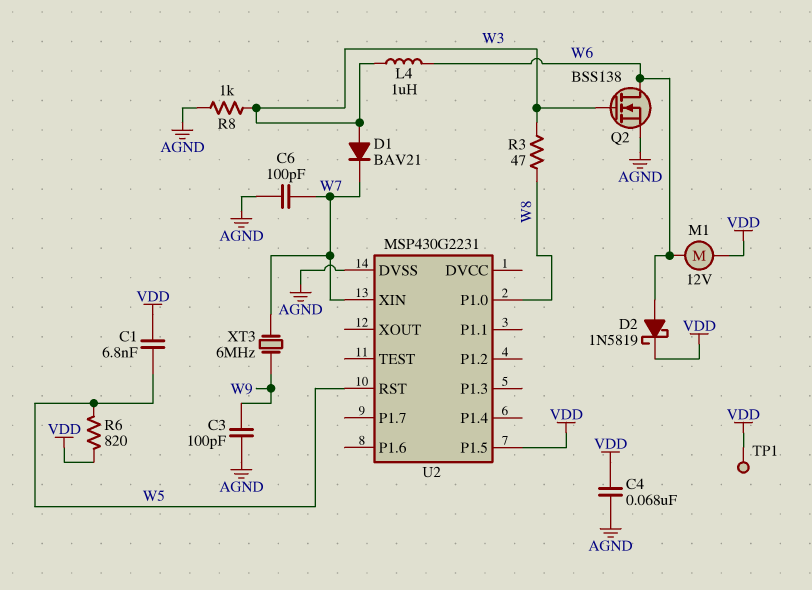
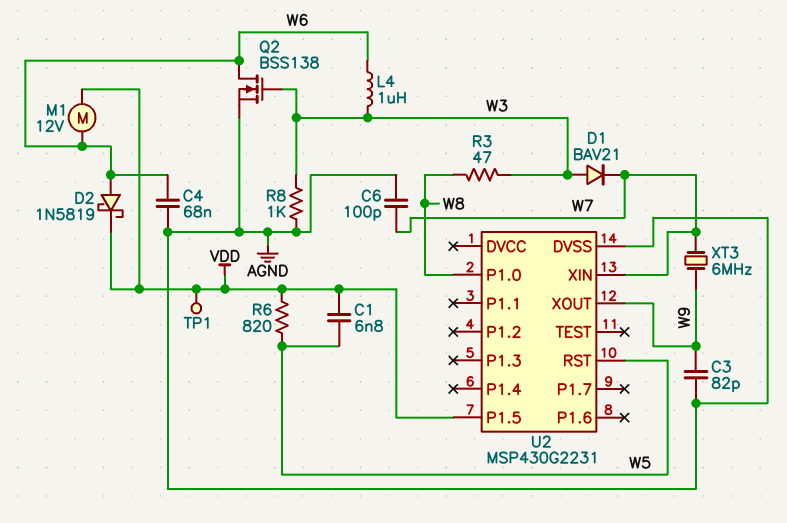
C3: 100pF (AGND, W9) -> 82pF (AGND, W9)
C4: 68nF (AGND, VDD) -> 68nF (AGND, W6)
U2 pin XOUT: none -> W9

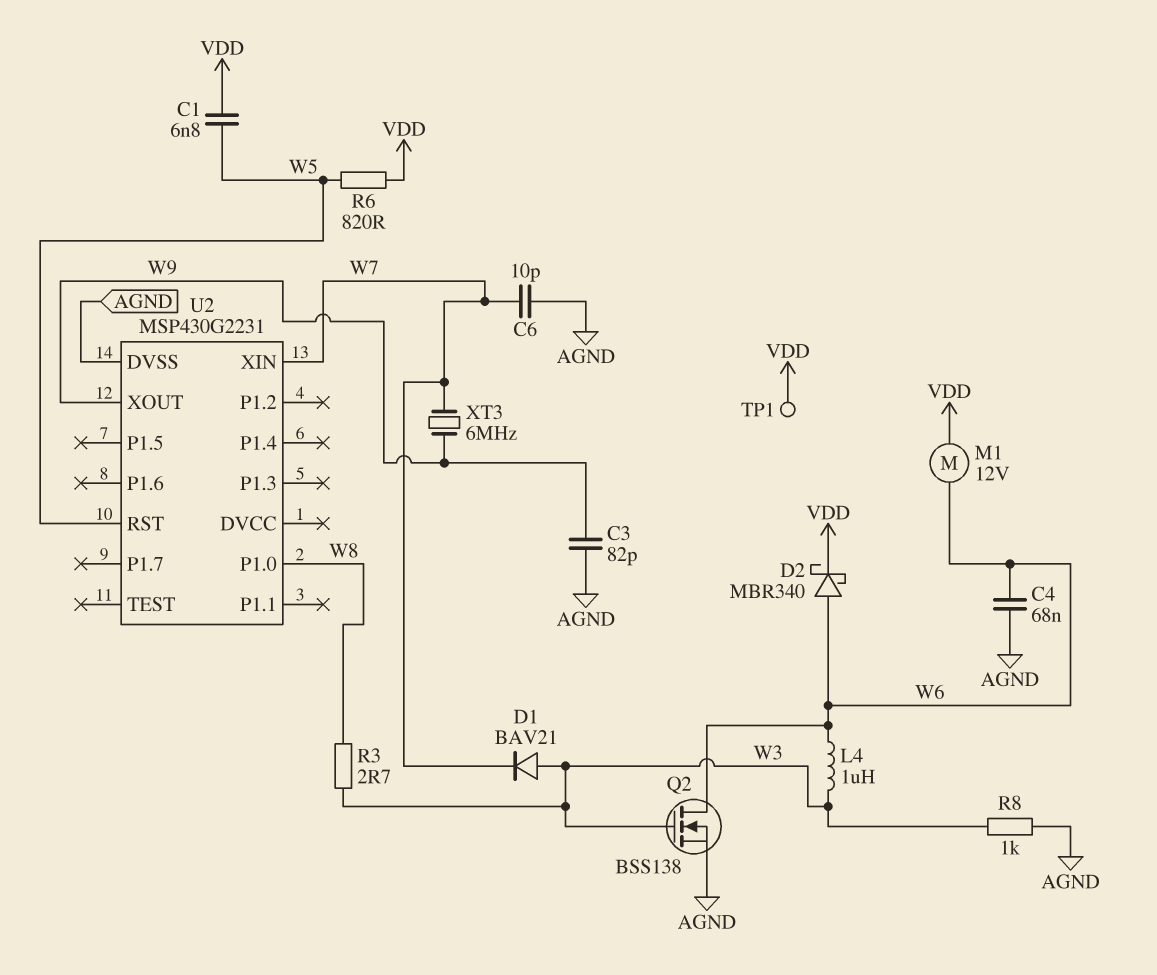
C6: 100pF (AGND, W7) -> 10pF (AGND, W7)
D2: schottky 1N5819 (A W6, K VDD) -> schottky MBR340 (A W6, K VDD)
R3: 47 (W3, W8) -> 2.7 (W3, W8)
U2 pin P1.5: VDD -> none

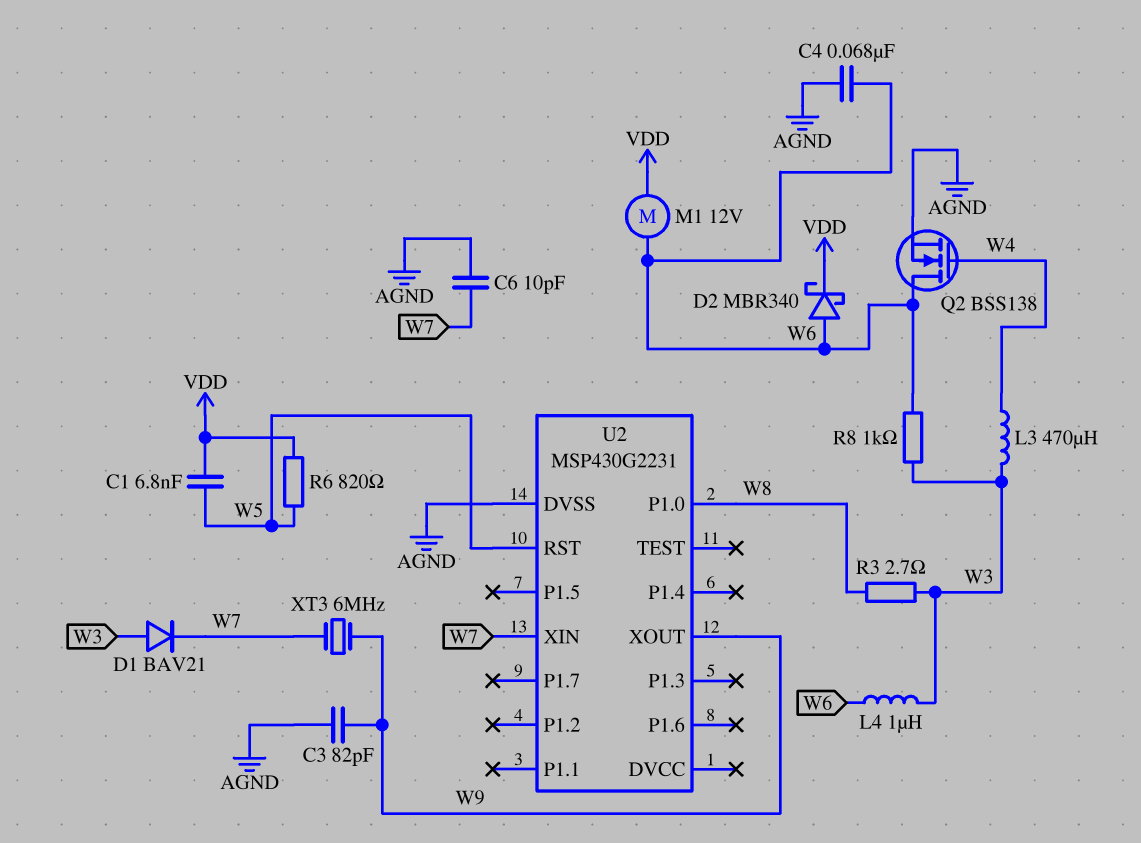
L3: none -> 470uH (W3, W4)
Q2: NMOS BSS138 (G W3, D W6, S AGND) -> NMOS BSS138 (G W4, D W6, S AGND)
R8: 1k (AGND, W3) -> 1k (W3, W6)
TP1: test point (VDD) -> none

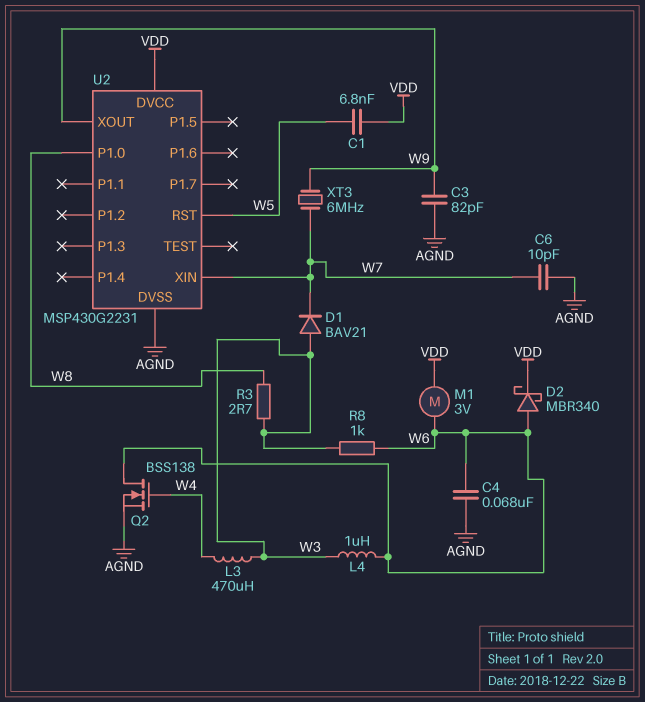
M1: motor 12V (VDD, W6) -> motor 3V (VDD, W6)
R6: 820 (VDD, W5) -> none
U2 pin DVCC: none -> VDD

